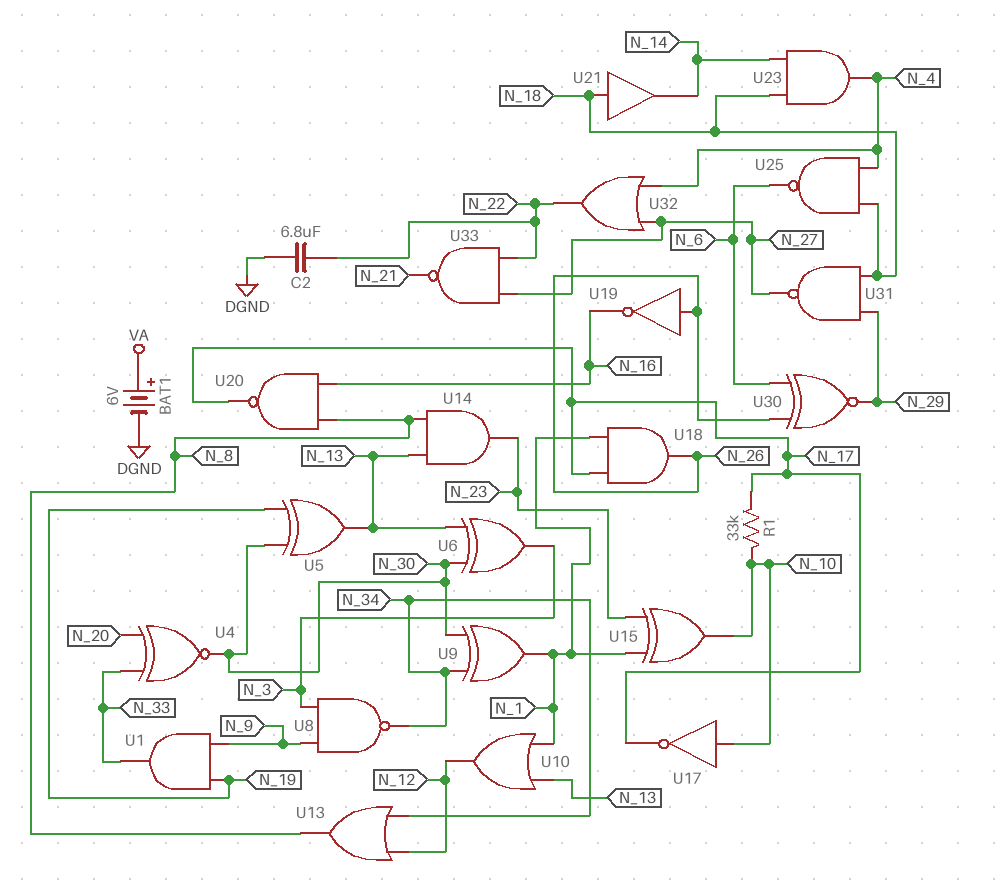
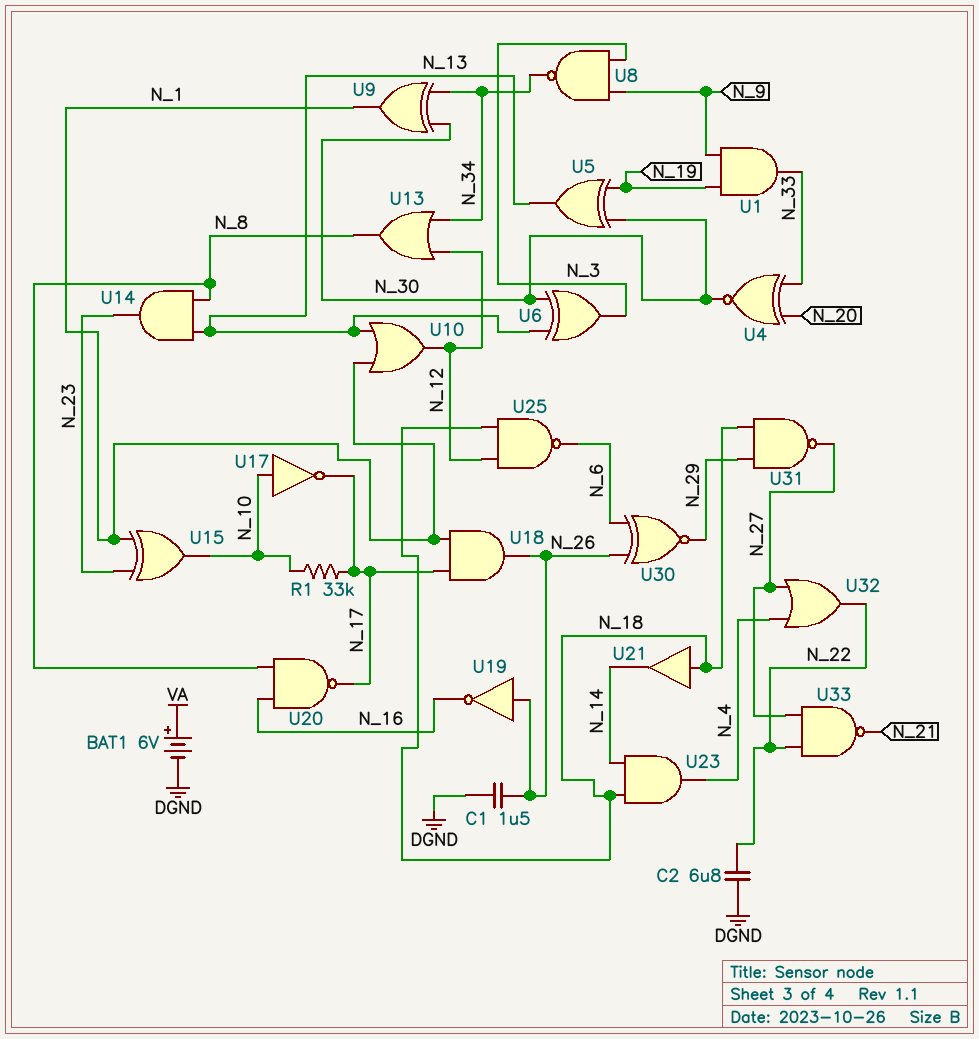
C1: none -> 1.5uF (DGND, N_26)
U25: NAND (in N_4, in N_18, out N_6) -> NAND (in N_12, in N_18, out N_6)

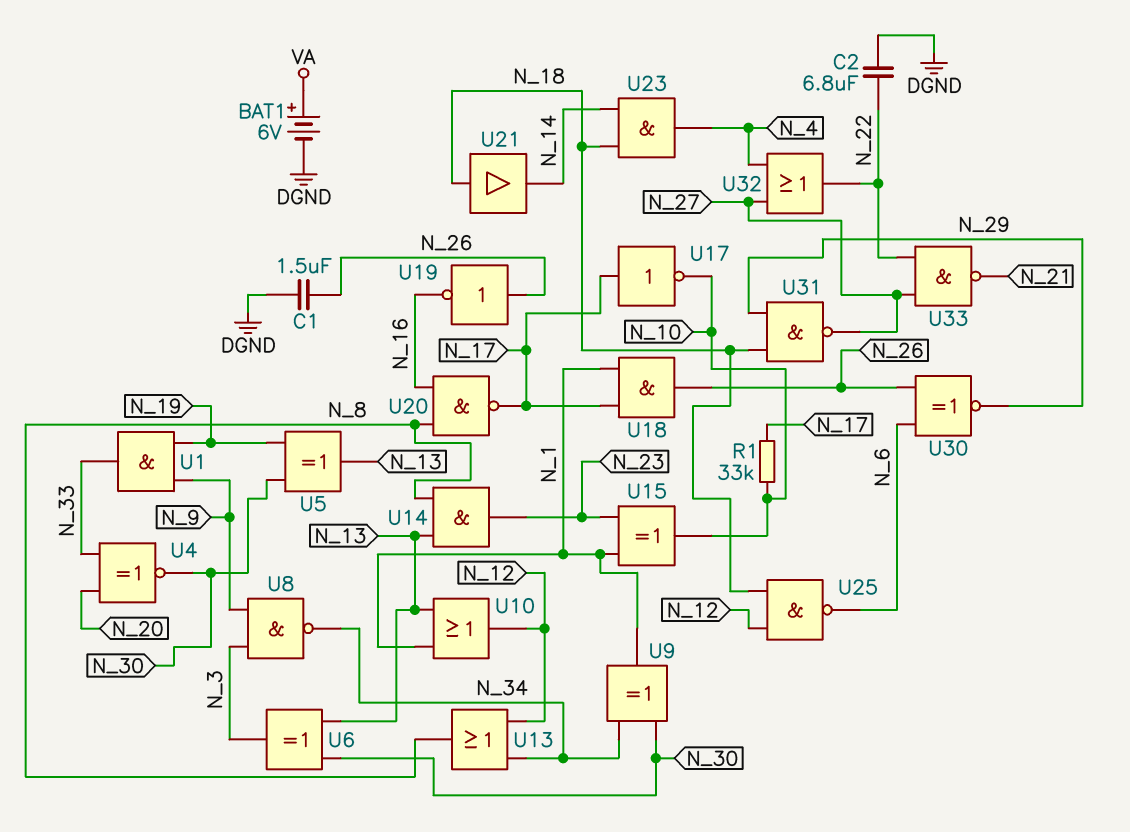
U17: NOT (in N_10, out N_17) -> NOT (in N_17, out N_10)

